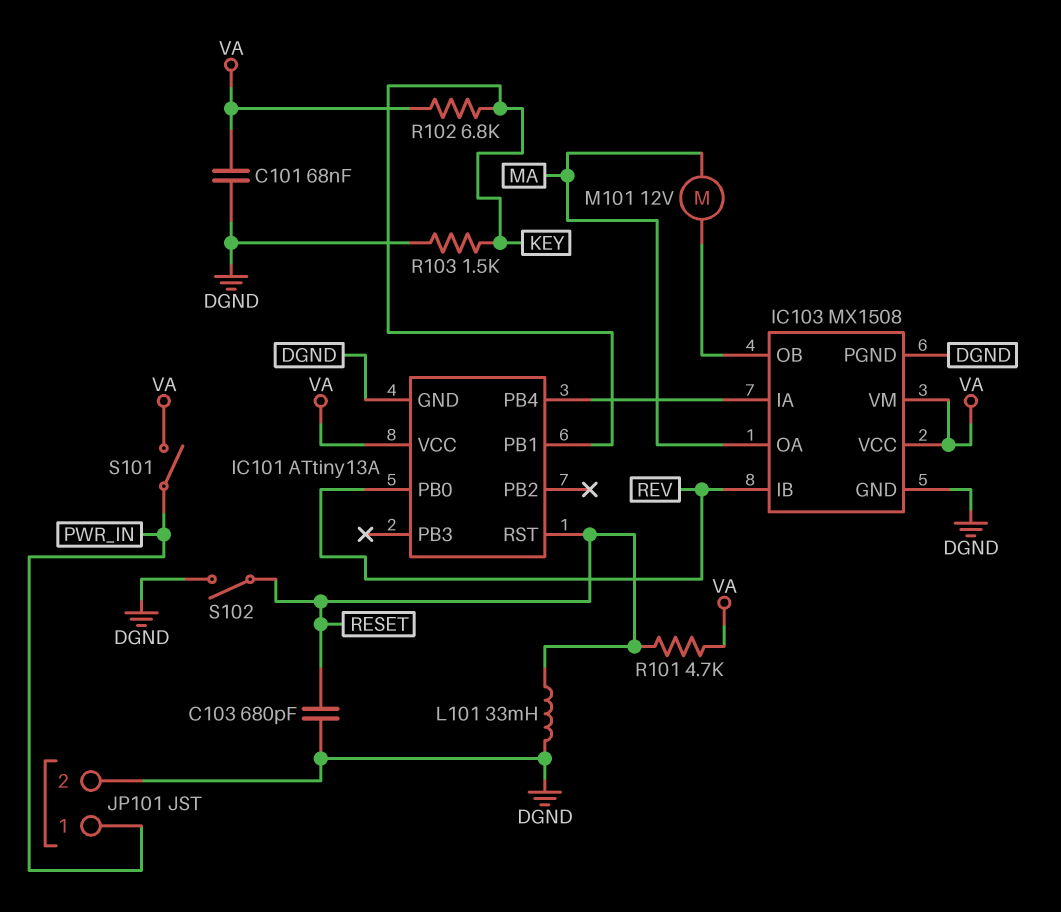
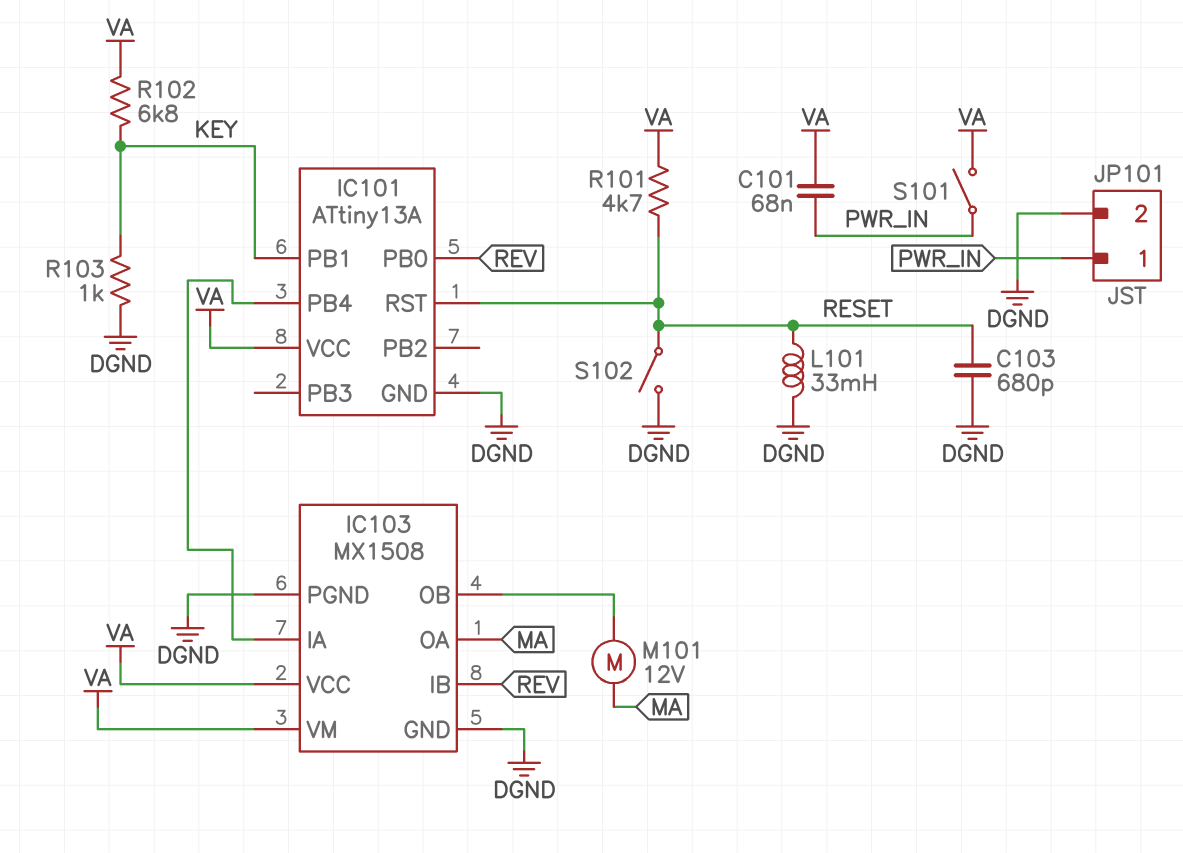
C101: 68nF (DGND, VA) -> 68nF (PWR_IN, VA)
R103: 1.5k (DGND, KEY) -> 1k (DGND, KEY)

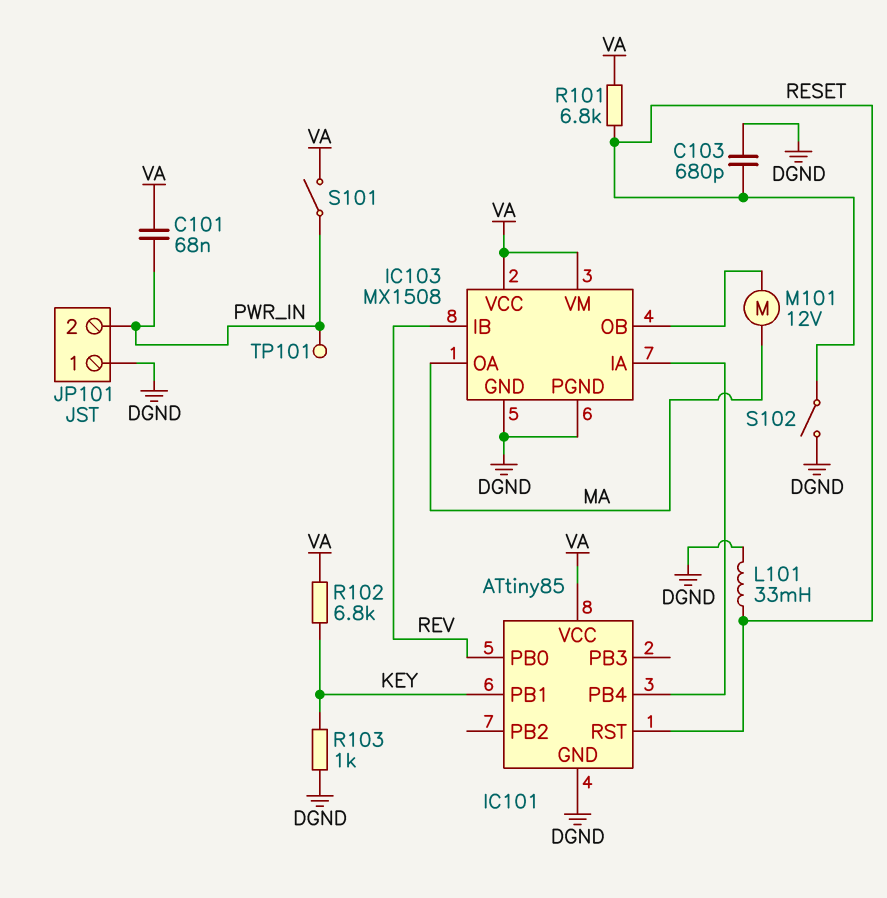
IC101: ATtiny13A -> ATtiny85
JP101 pin 1: PWR_IN -> DGND
JP101 pin 2: DGND -> PWR_IN
R101: 4.7k (RESET, VA) -> 6.8k (RESET, VA)
TP101: none -> test point (PWR_IN)

